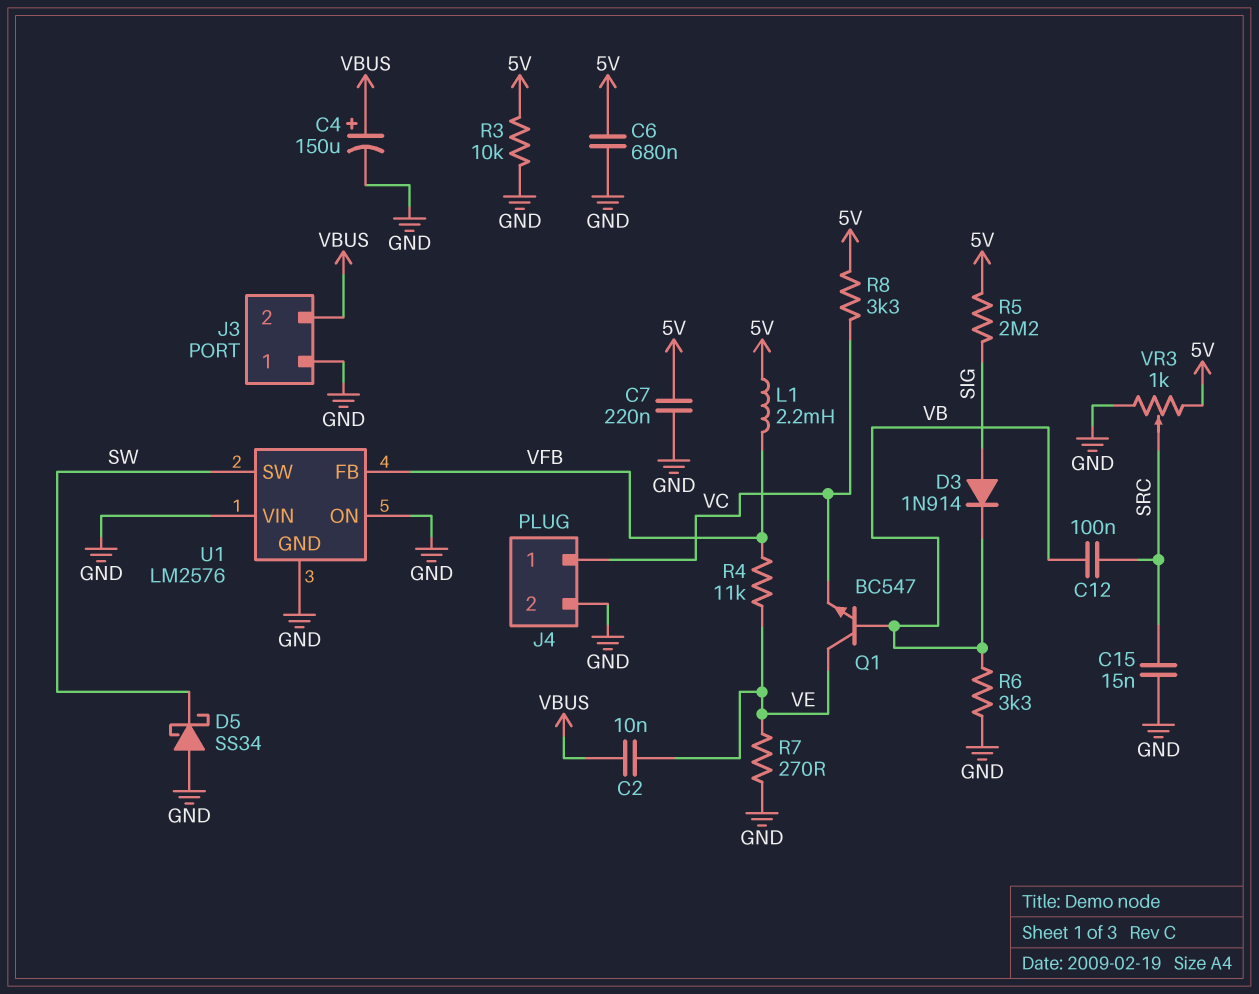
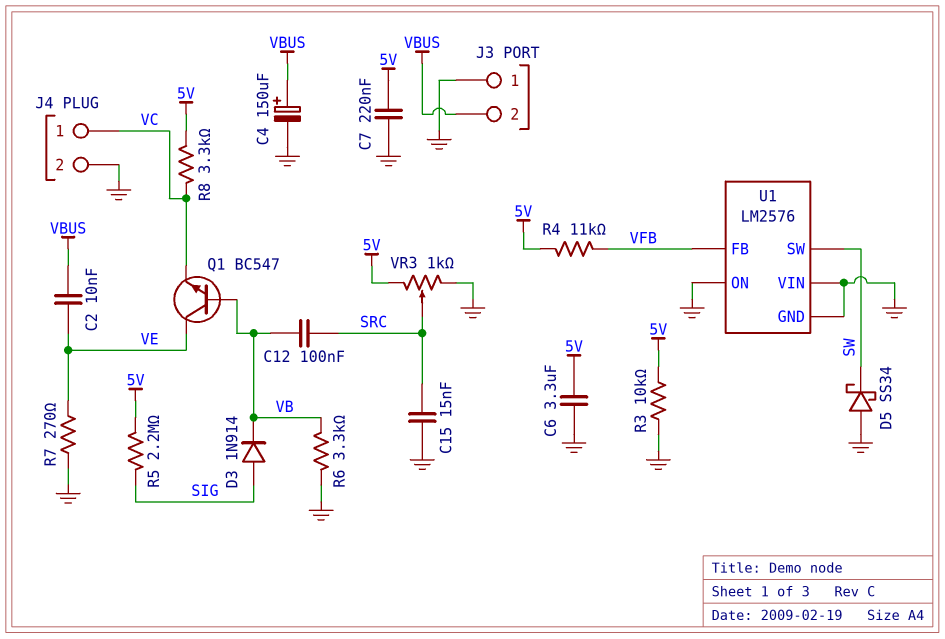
C6: 680nF (5V, GND) -> 3.3uF (5V, GND)
L1: 2.2mH (5V, VFB) -> none
R4: 11k (VE, VFB) -> 11k (5V, VFB)

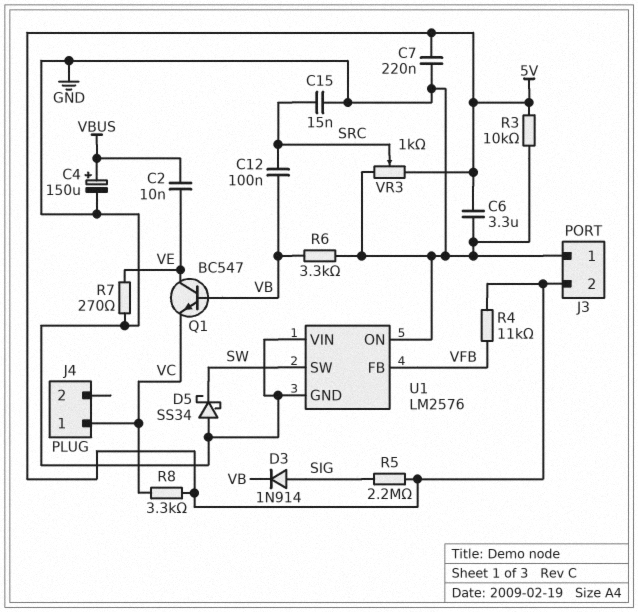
J3 pin 2: VBUS -> 5V
J4 pin 2: GND -> none

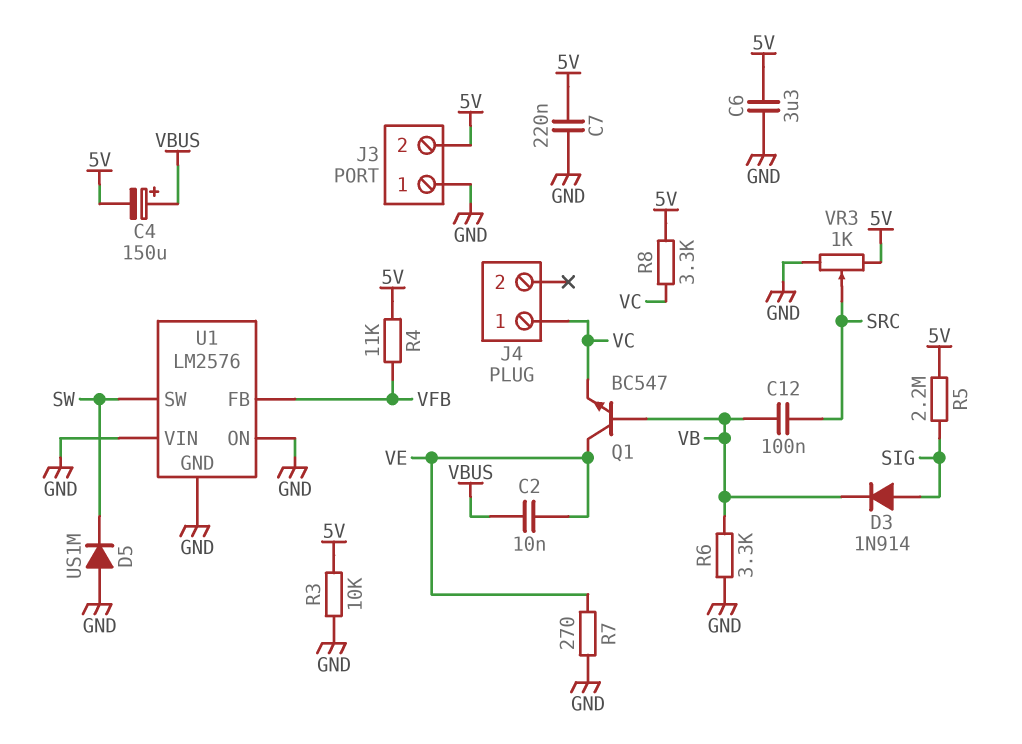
C4: 150uF (plus VBUS, minus GND) -> 150uF (plus VBUS, minus 5V)
C15: 15nF (GND, SRC) -> none
D5: schottky SS34 (A GND, K SW) -> diode US1M (A GND, K SW)

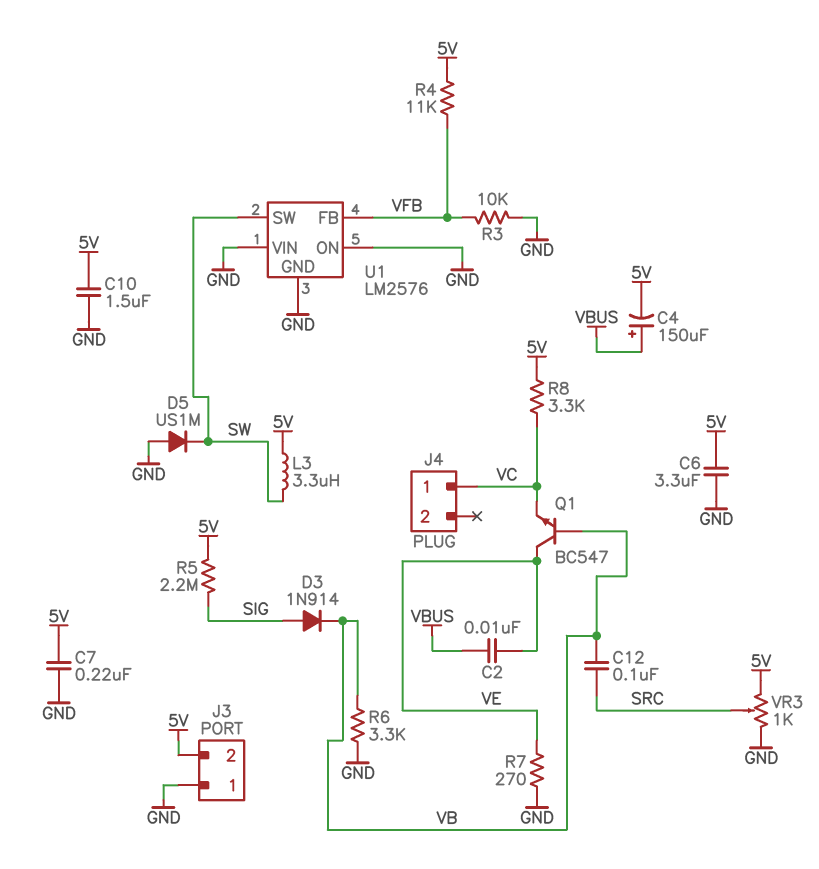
C10: none -> 1.5uF (5V, GND)
L3: none -> 3.3uH (5V, SW)
R3: 10k (5V, GND) -> 10k (GND, VFB)

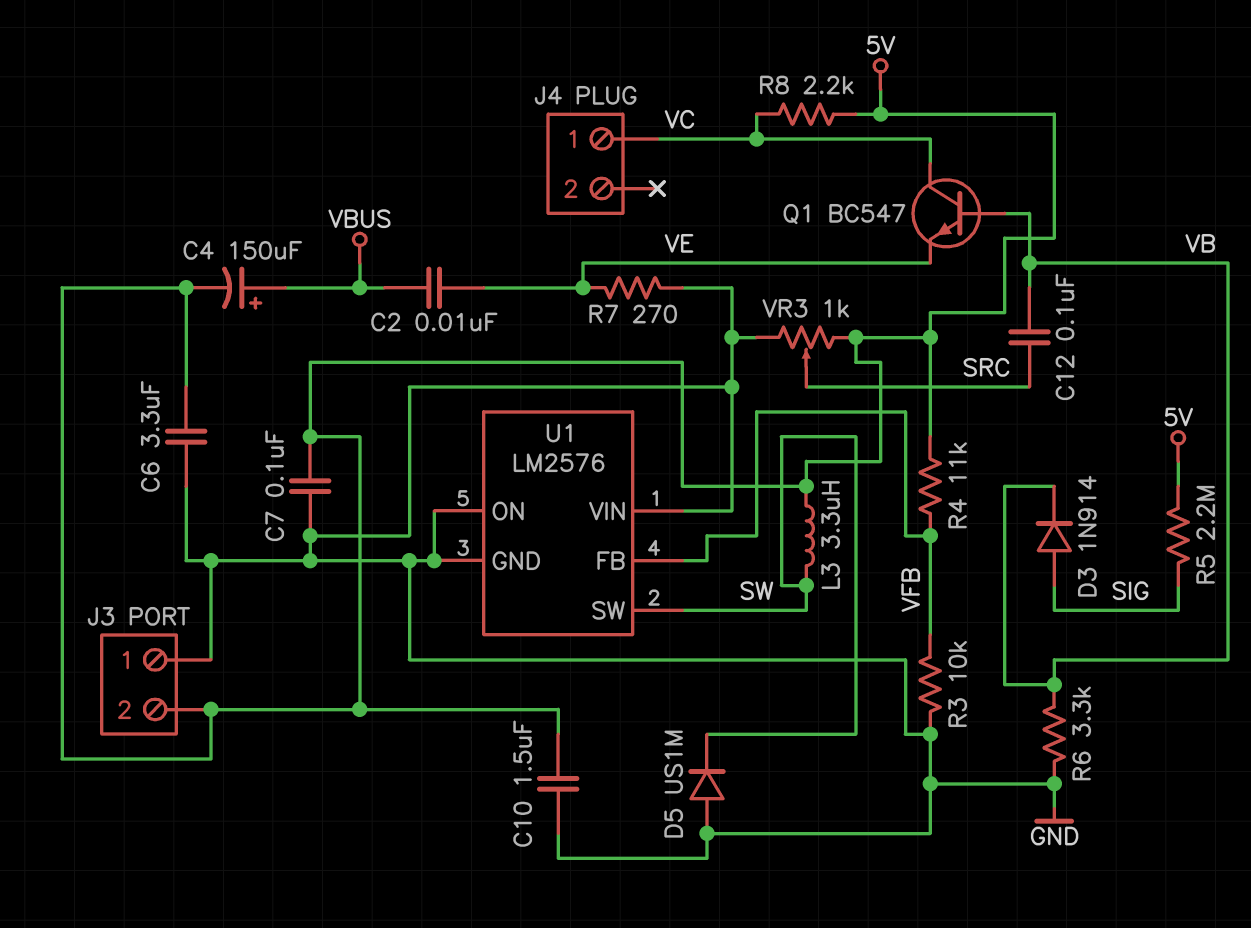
C7: 220nF (5V, GND) -> 100nF (5V, GND)
Q1: NPN BC547 (B VB, C VE, E VC) -> NPN BC547 (B VB, C VC, E VE)
R8: 3.3k (5V, VC) -> 2.2k (5V, VC)

